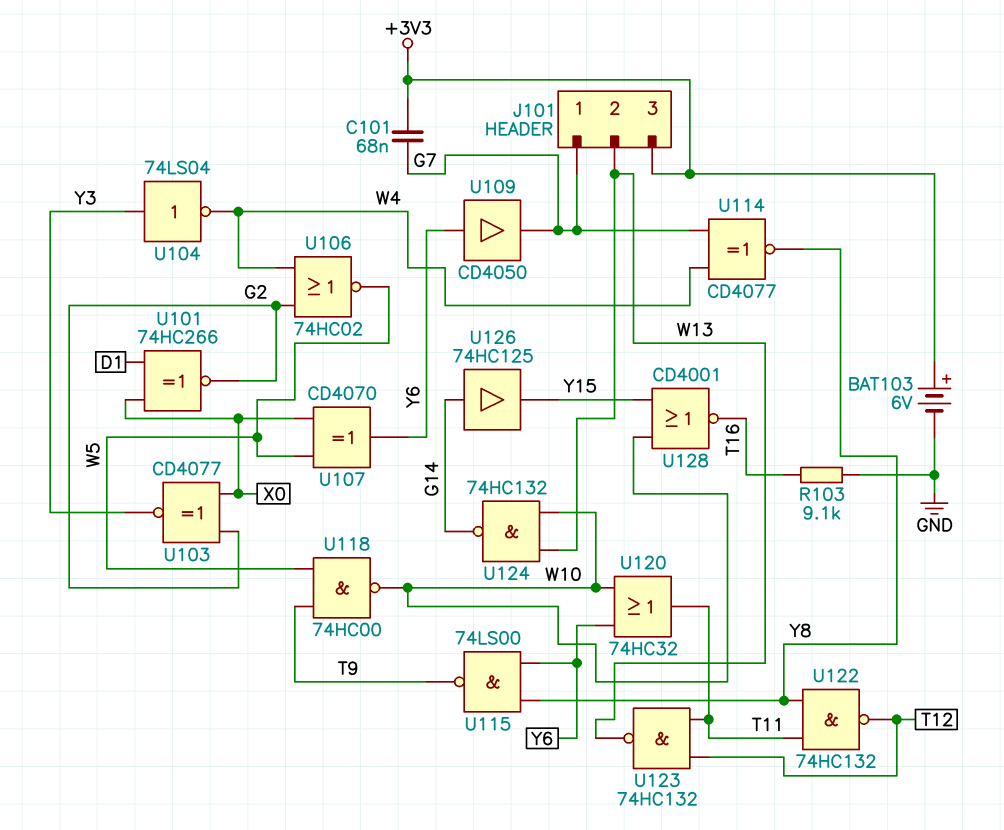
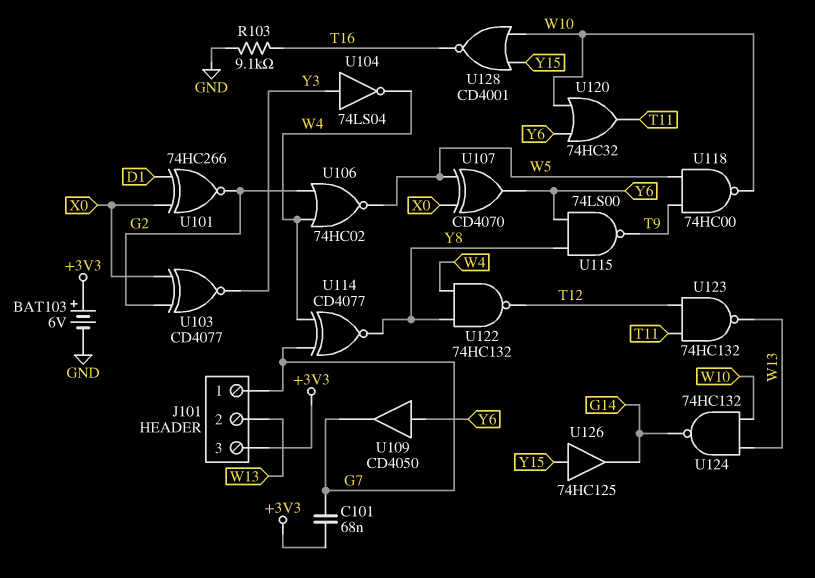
U122: NAND 74HC132 (in T11, in Y8, out T12) -> NAND 74HC132 (in W4, in Y8, out T12)
U126: buffer 74HC125 (in G14, out Y15) -> buffer 74HC125 (in Y15, out G14)

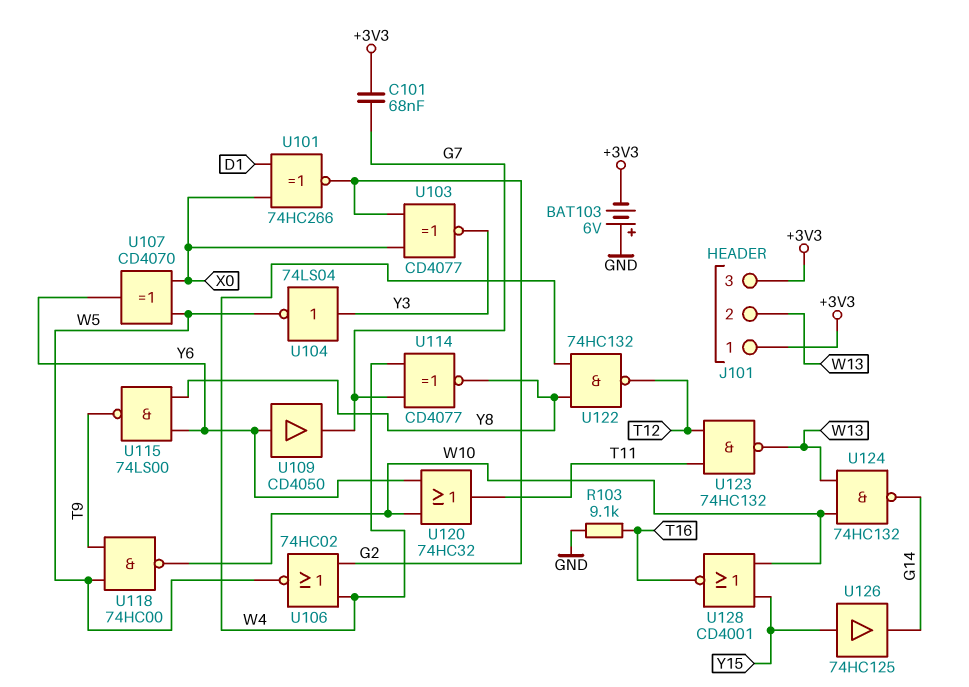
BAT103: 6V (plus +3V3, minus GND) -> 6V (plus GND, minus +3V3)
J101 pin 1: G7 -> +3V3
U104: NOT 74LS04 (in Y3, out W4) -> NOT 74LS04 (in Y3, out W5)

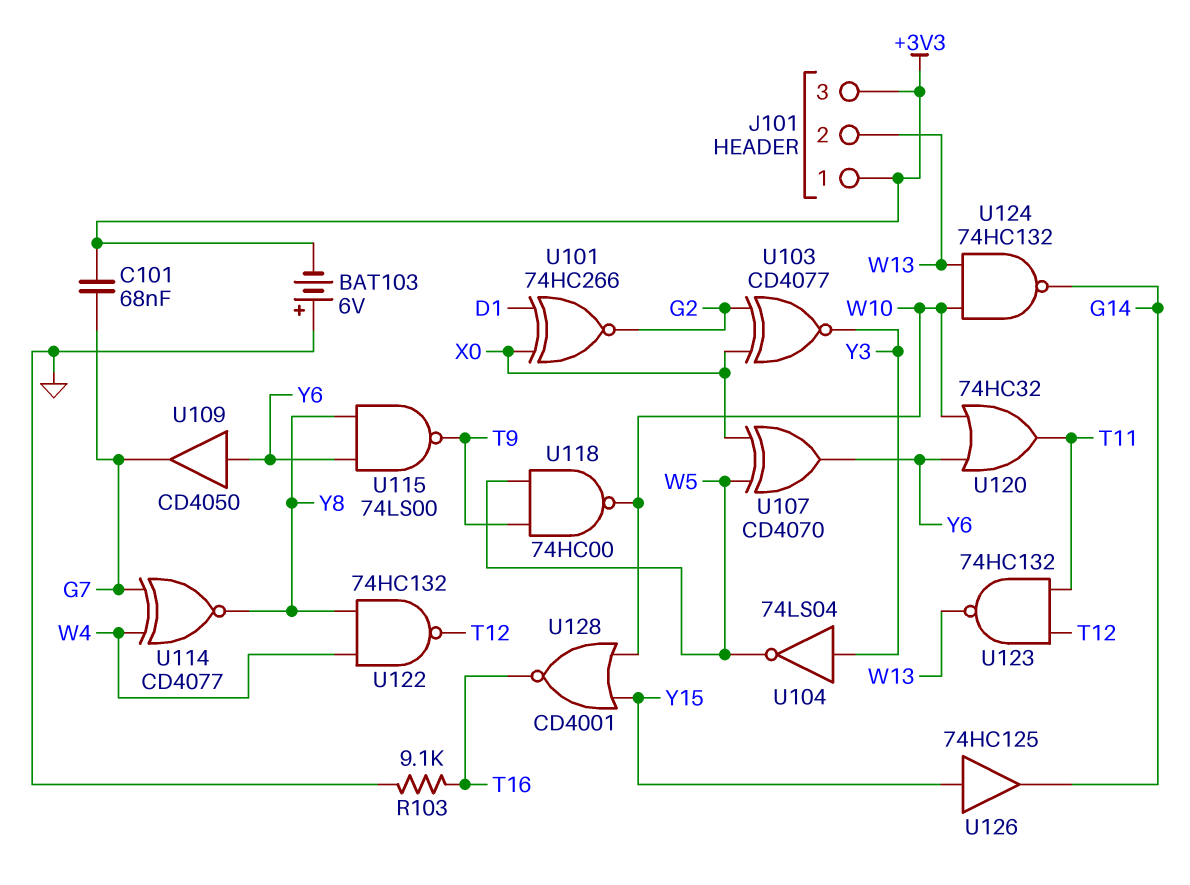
U106: NOR 74HC02 (in G2, in W4, out W5) -> none

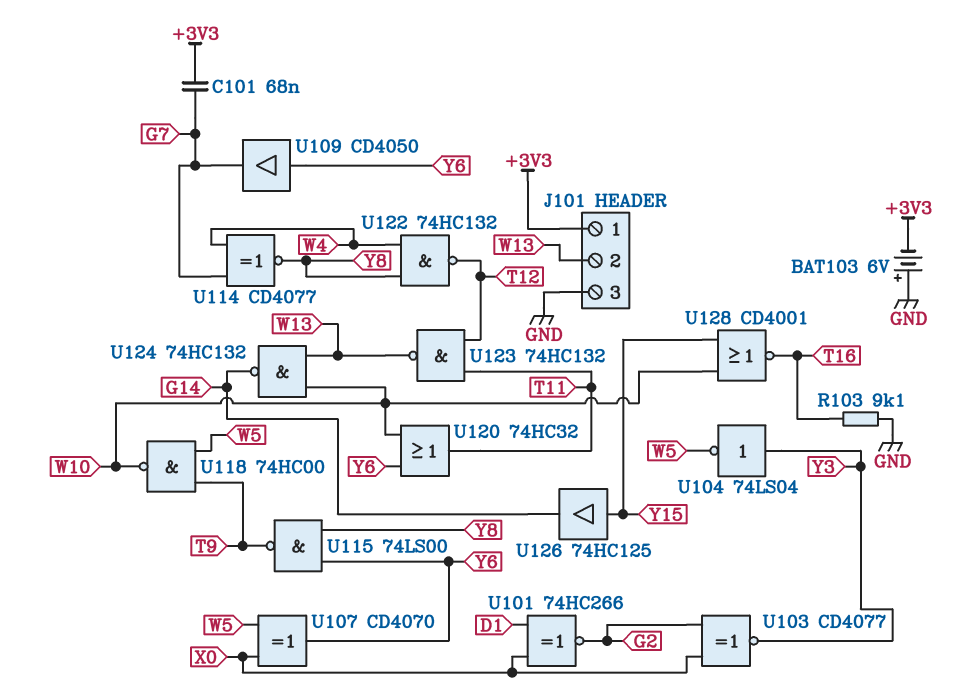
J101 pin 3: +3V3 -> GND

